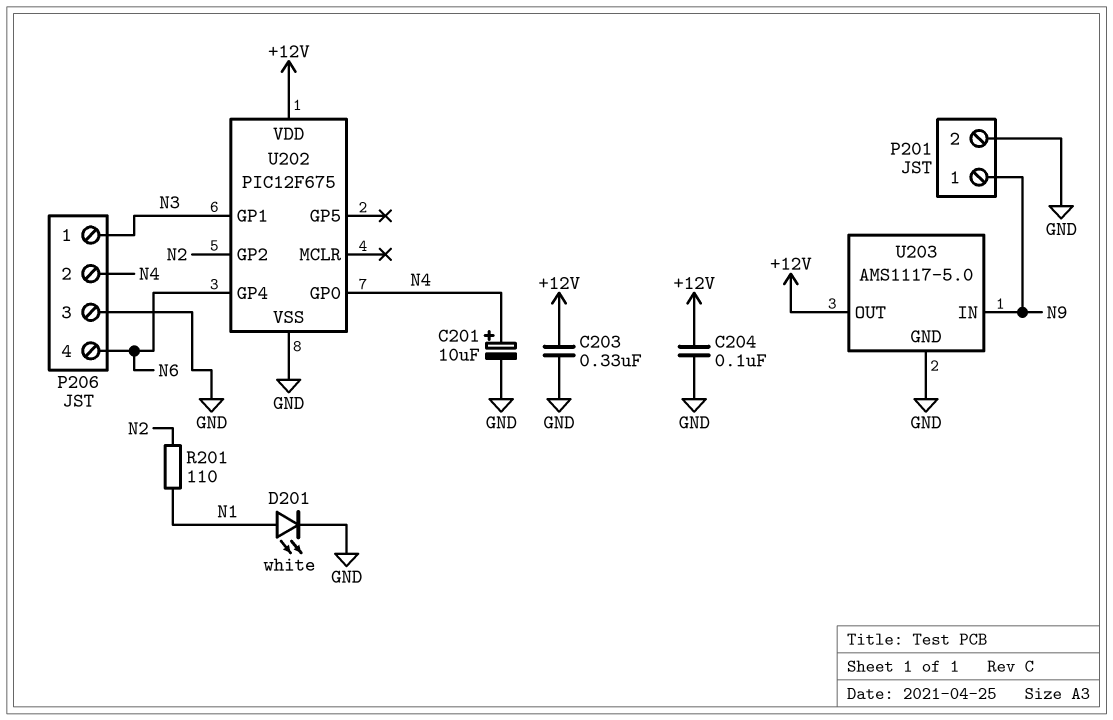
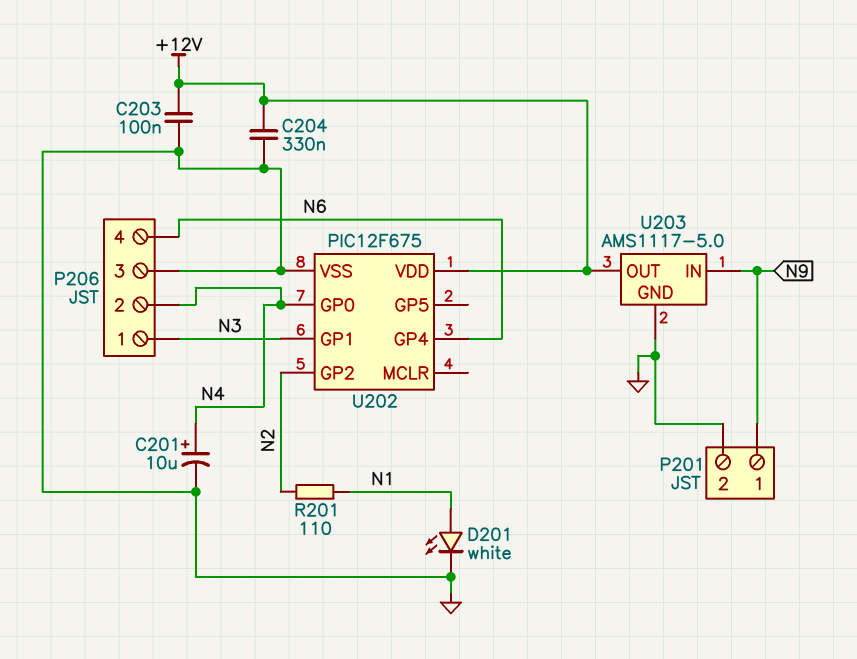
C203: 330nF (+12V, GND) -> 100nF (+12V, GND)
C204: 100nF (+12V, GND) -> 330nF (+12V, GND)

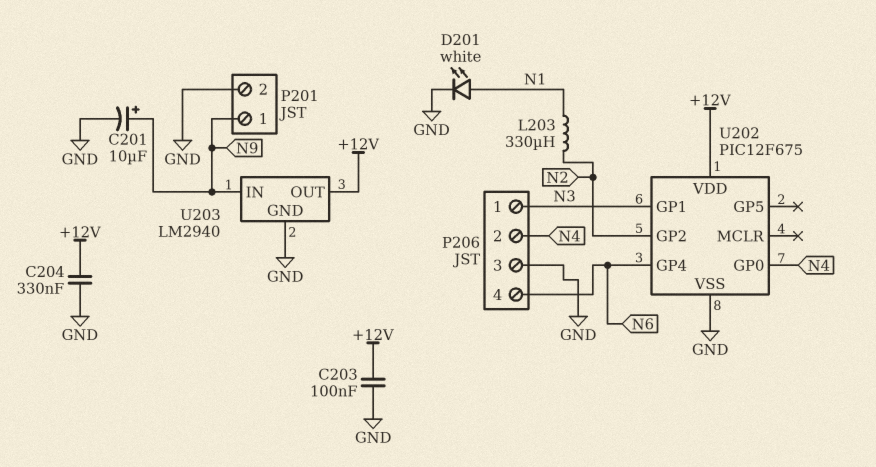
C201: 10uF (plus N4, minus GND) -> 10uF (plus N9, minus GND)
L203: none -> 330uH (N1, N2)
R201: 110 (N1, N2) -> none
U203: AMS1117-5.0 -> LM2940

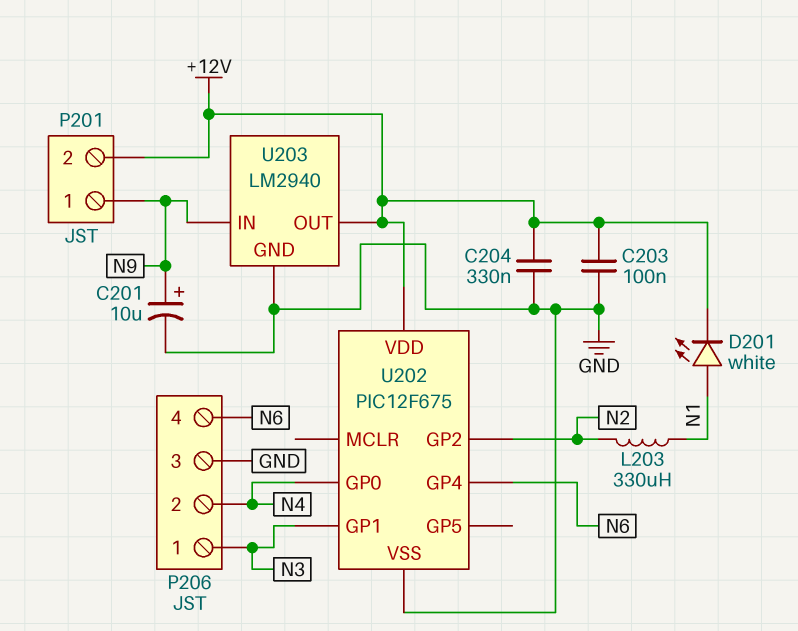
D201: LED white (A N1, K GND) -> LED white (A N1, K +12V)
P201 pin 2: GND -> +12V

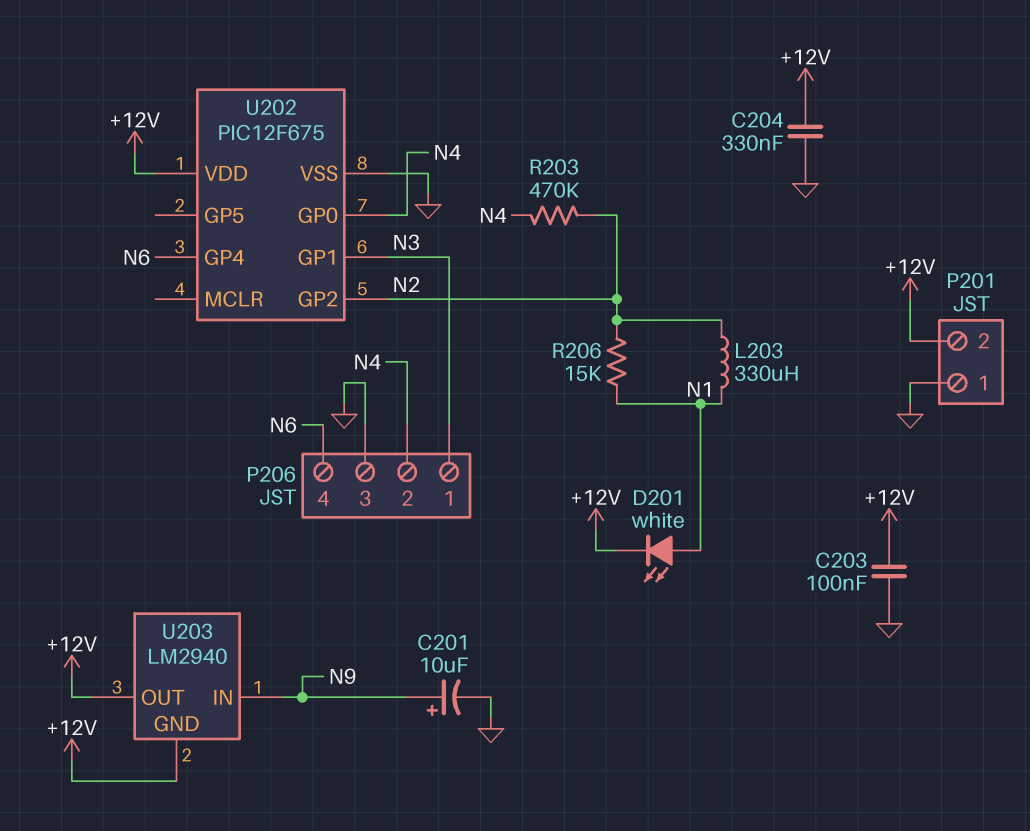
P201 pin 1: N9 -> GND
R203: none -> 470k (N2, N4)
R206: none -> 15k (N1, N2)
U203 pin GND: GND -> +12V

